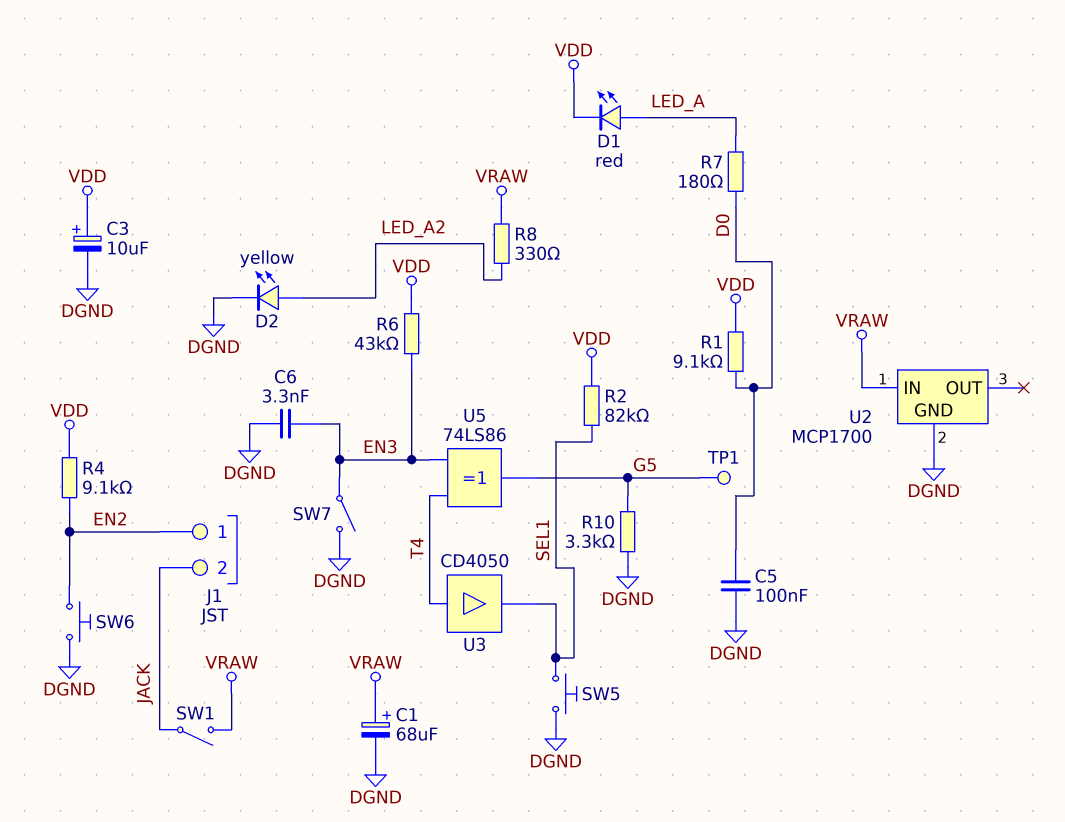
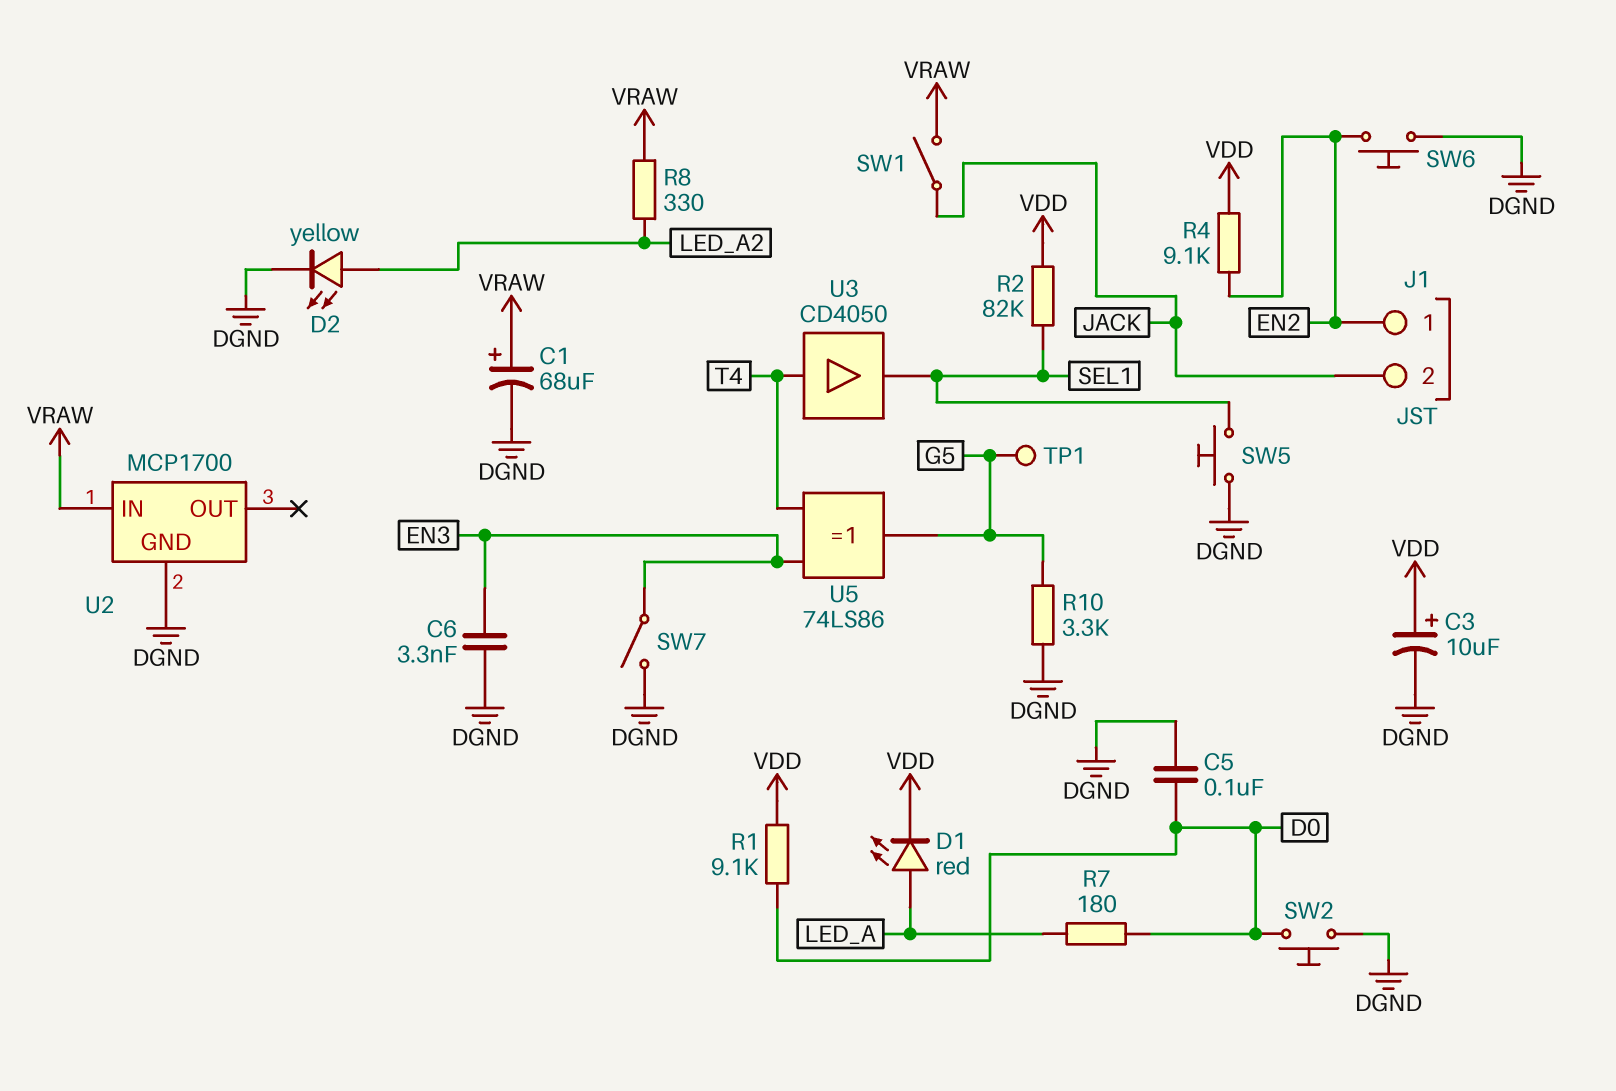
R6: 43k (EN3, VDD) -> none
SW2: none -> button (D0, DGND)

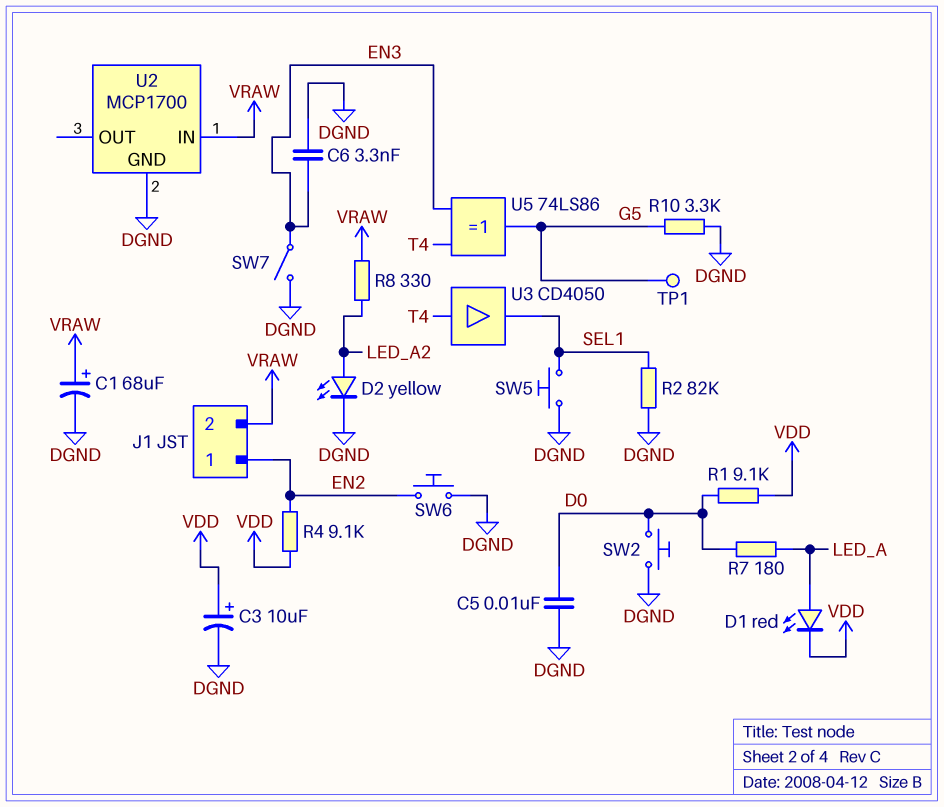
C5: 100nF (D0, DGND) -> 10nF (D0, DGND)
J1 pin 2: JACK -> VRAW
R2: 82k (SEL1, VDD) -> 82k (DGND, SEL1)
SW1: switch (JACK, VRAW) -> none

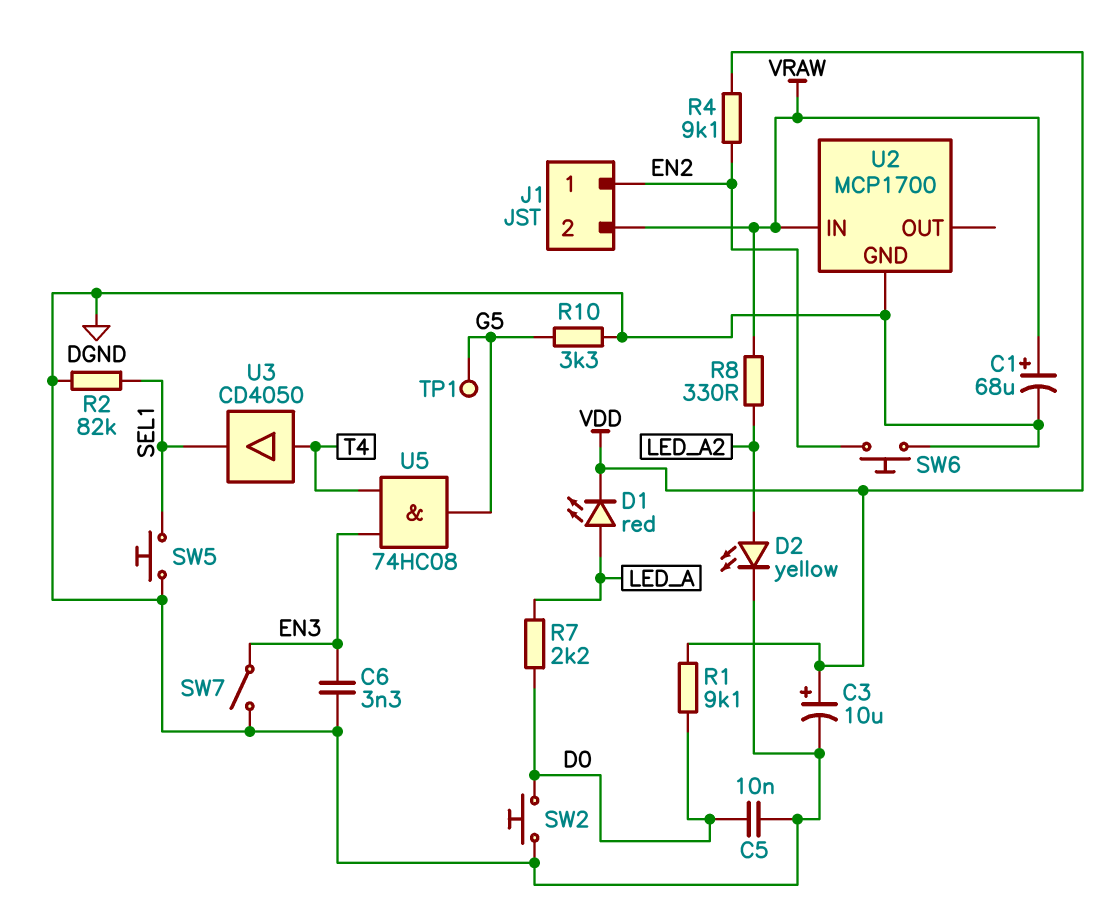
R7: 180 (D0, LED_A) -> 2.2k (D0, LED_A)
U5: XOR 74LS86 (in EN3, in T4, out G5) -> AND 74HC08 (in EN3, in T4, out G5)

